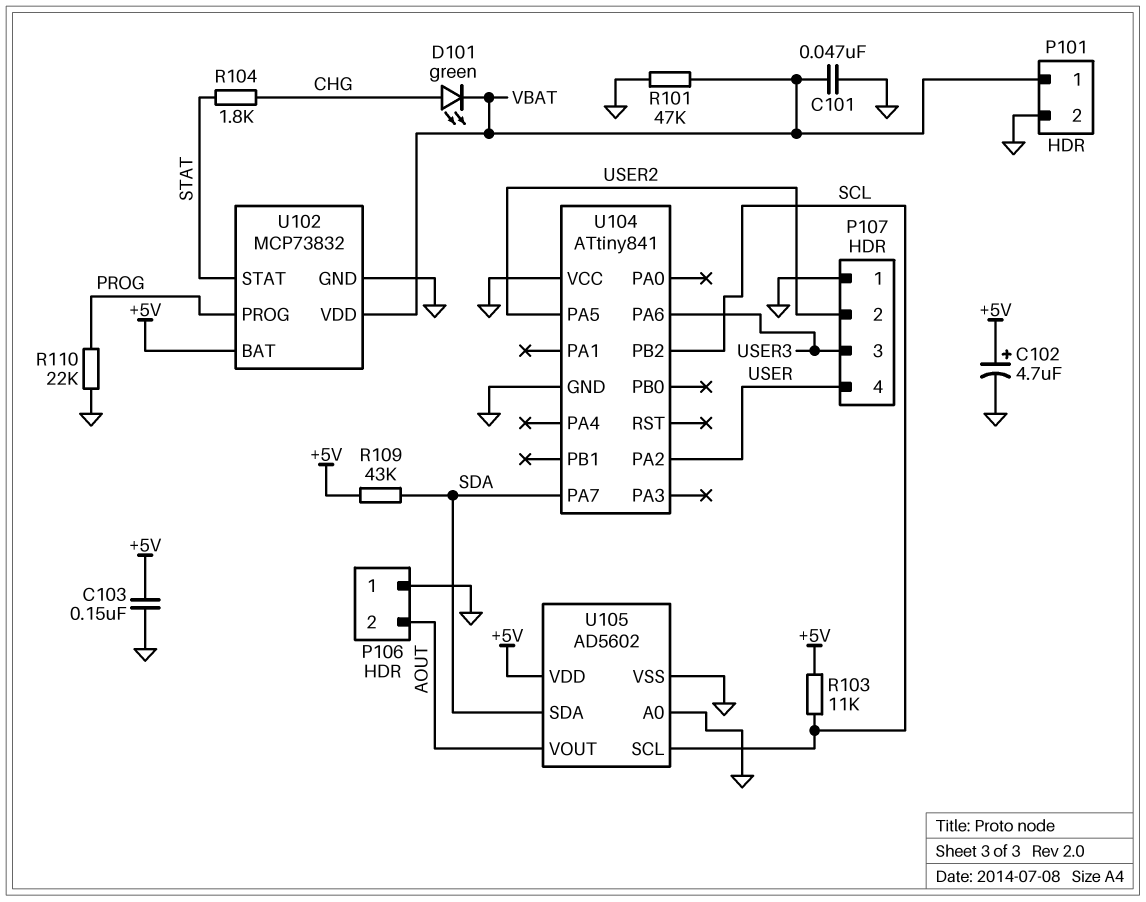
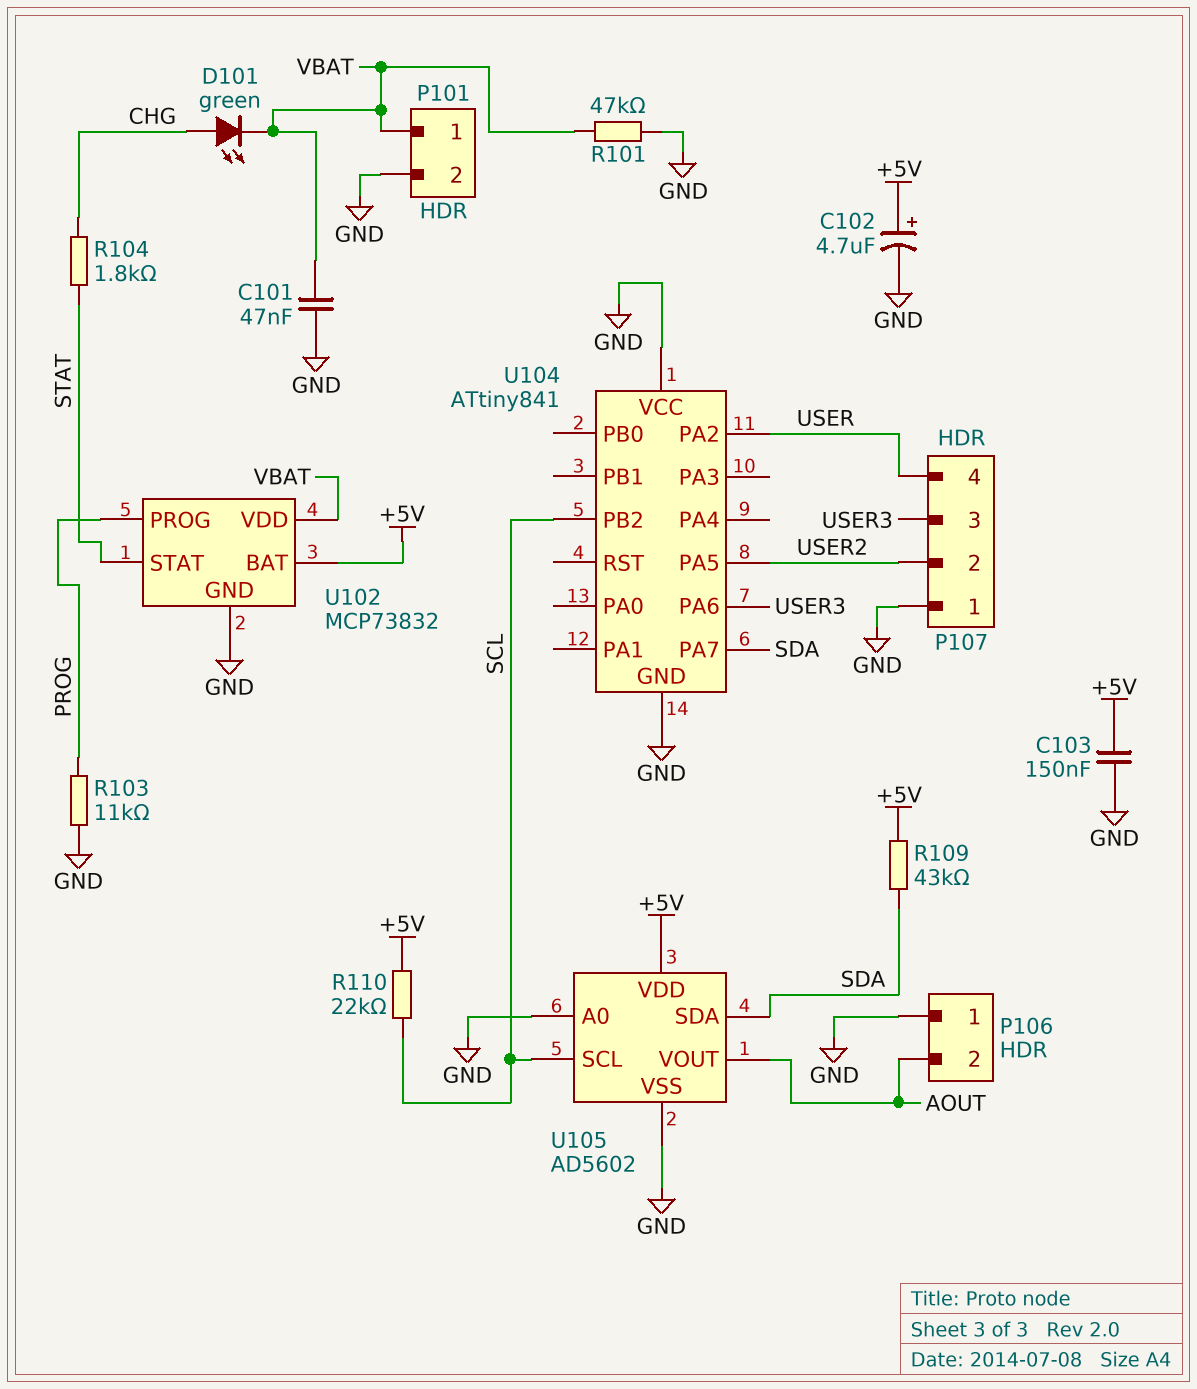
R103: 11k (+5V, SCL) -> 11k (GND, PROG)
R110: 22k (GND, PROG) -> 22k (+5V, SCL)

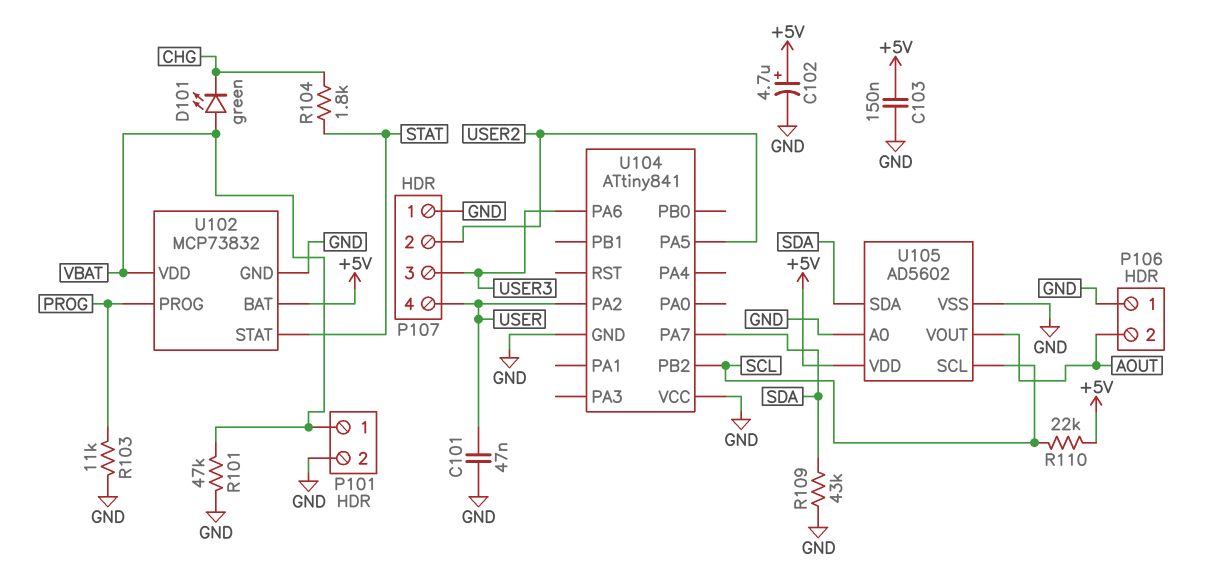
C101: 47nF (GND, VBAT) -> 47nF (GND, USER)
D101: LED green (A CHG, K VBAT) -> LED green (A VBAT, K CHG)
R109: 43k (+5V, SDA) -> 43k (GND, SDA)

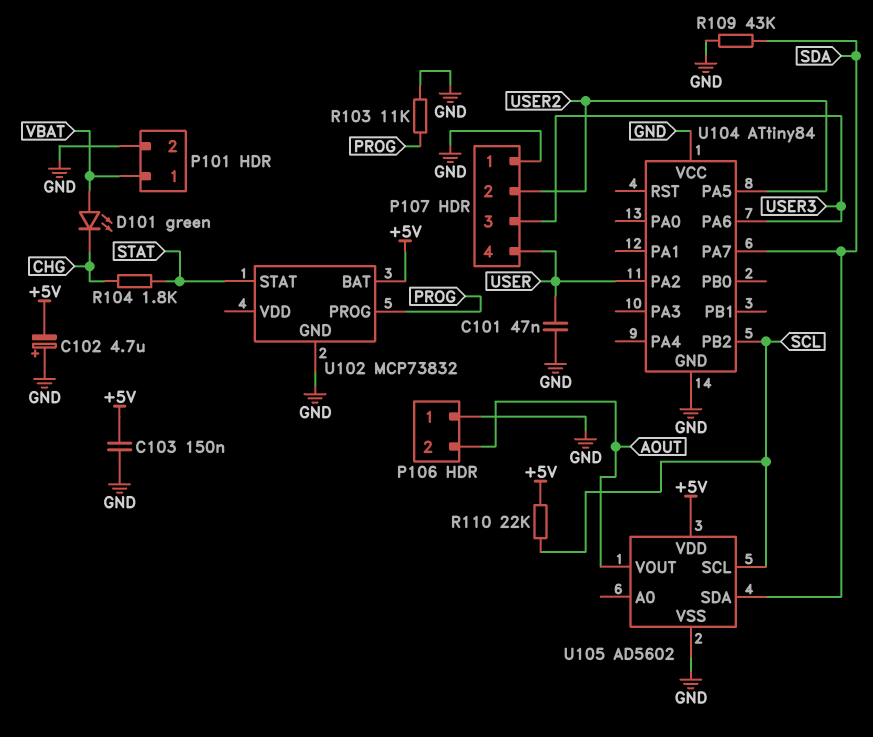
C102: 4.7uF (plus +5V, minus GND) -> 4.7uF (plus GND, minus +5V)
R101: 47k (GND, VBAT) -> none
U102 pin VDD: VBAT -> none
U104: ATtiny841 -> ATtiny84
U105 pin A0: GND -> none

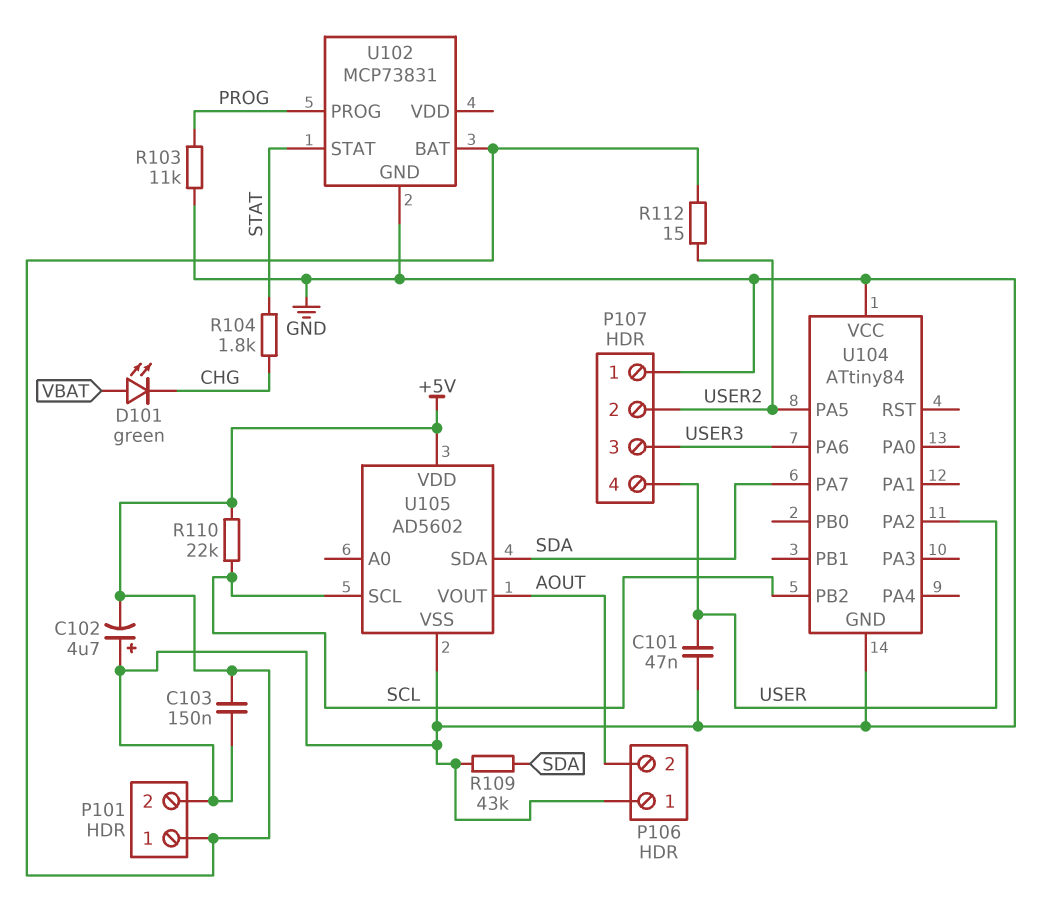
P101 pin 1: VBAT -> +5V
R112: none -> 15 (+5V, USER2)
U102: MCP73832 -> MCP73831

